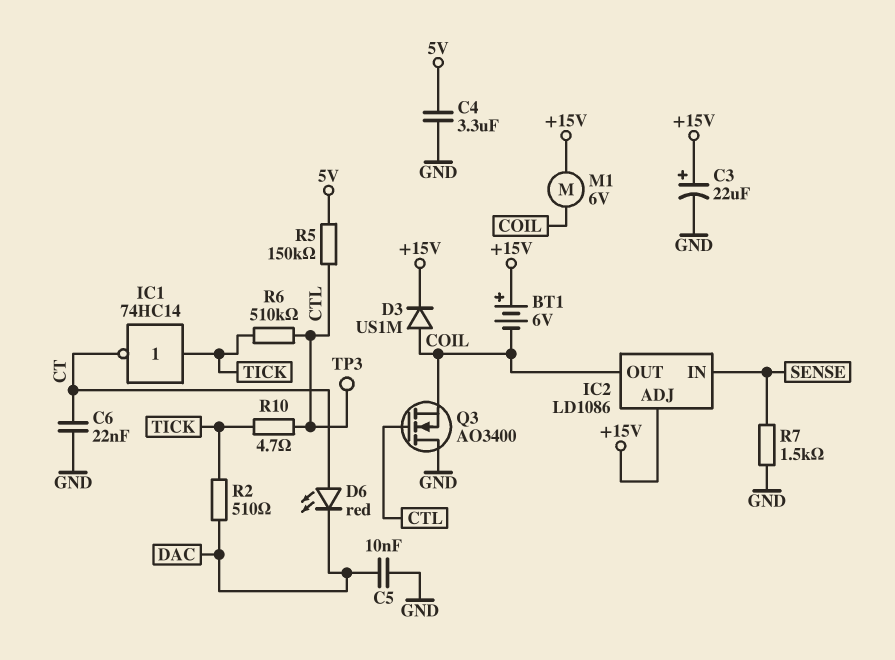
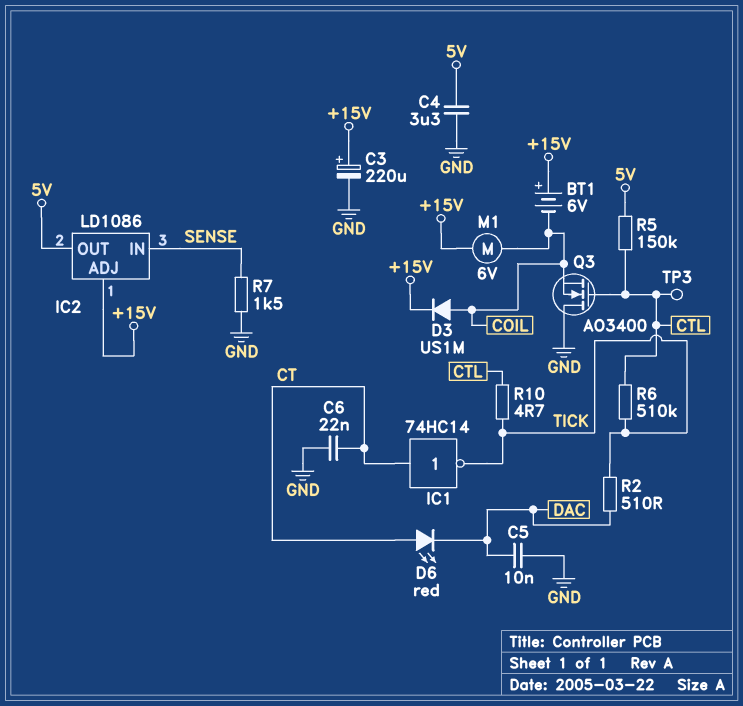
C3: 22uF (plus +15V, minus GND) -> 220uF (plus +15V, minus GND)
IC1: NOT 74HC14 (in TICK, out CT) -> NOT 74HC14 (in CT, out TICK)
IC2 pin OUT: COIL -> 5V

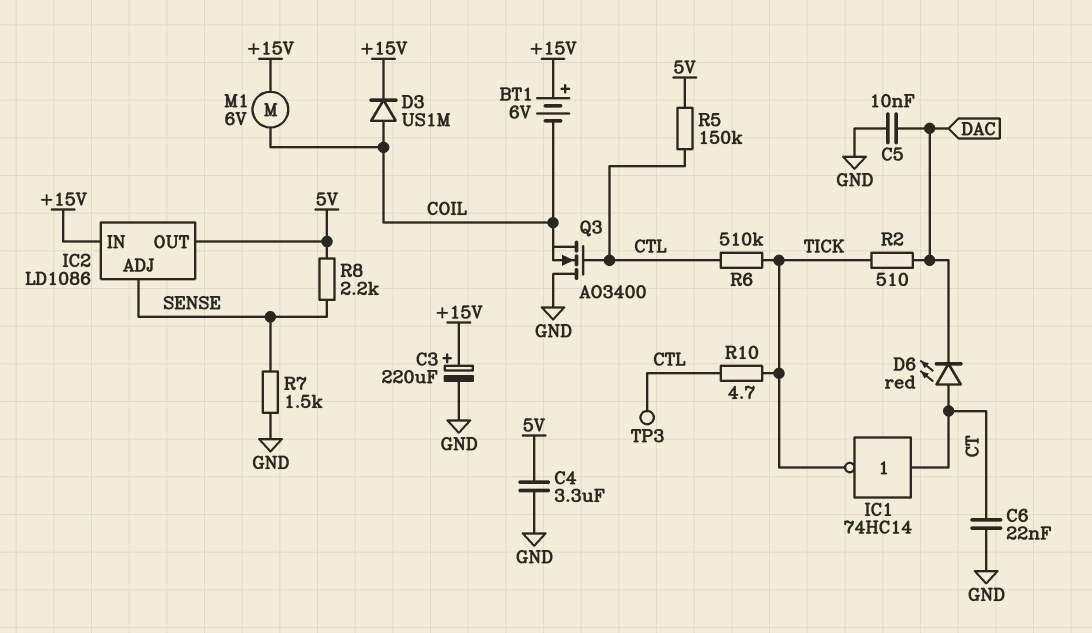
IC2 pin ADJ: +15V -> SENSE
IC2 pin IN: SENSE -> +15V
R8: none -> 2.2k (5V, SENSE)

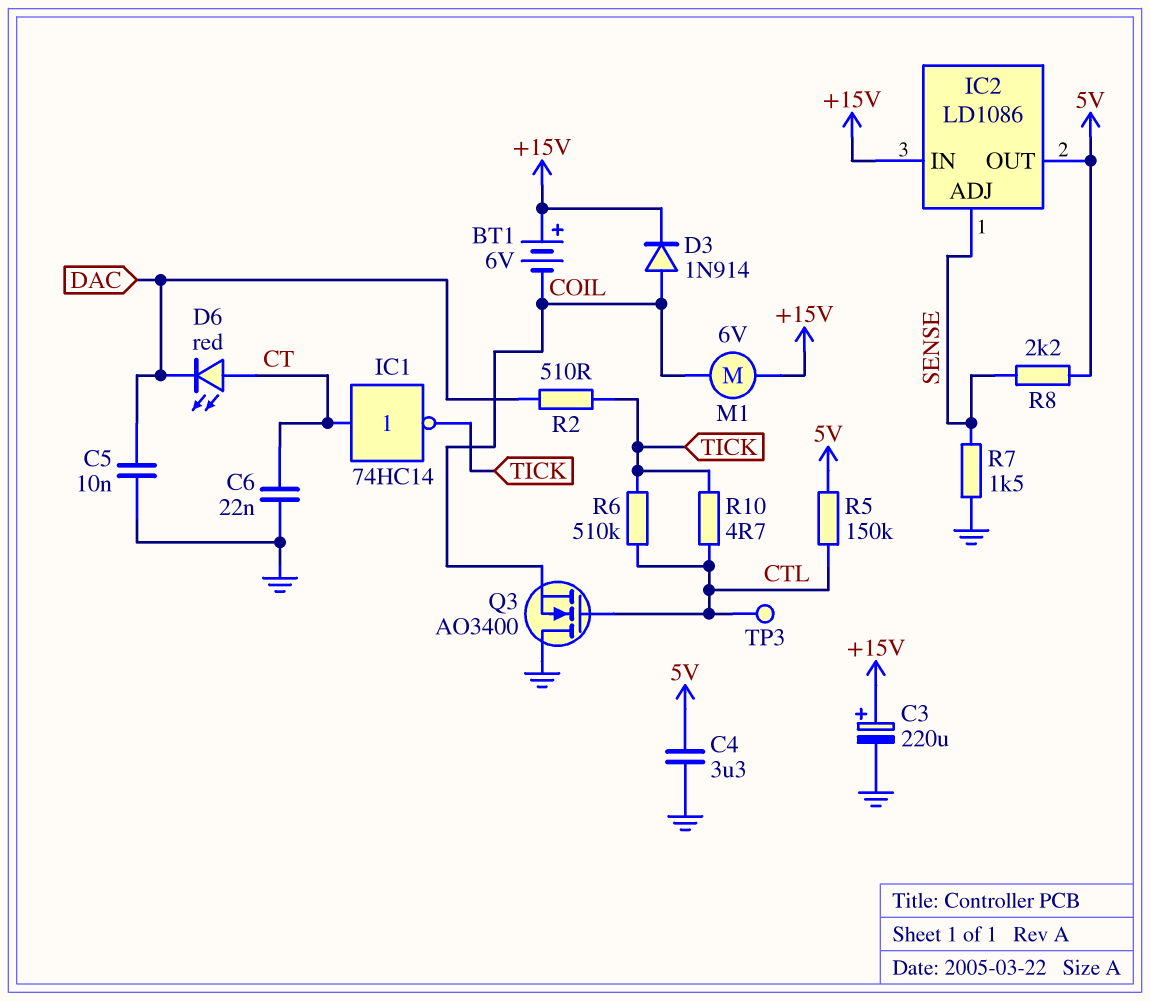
D3: diode US1M (A COIL, K +15V) -> diode 1N914 (A COIL, K +15V)

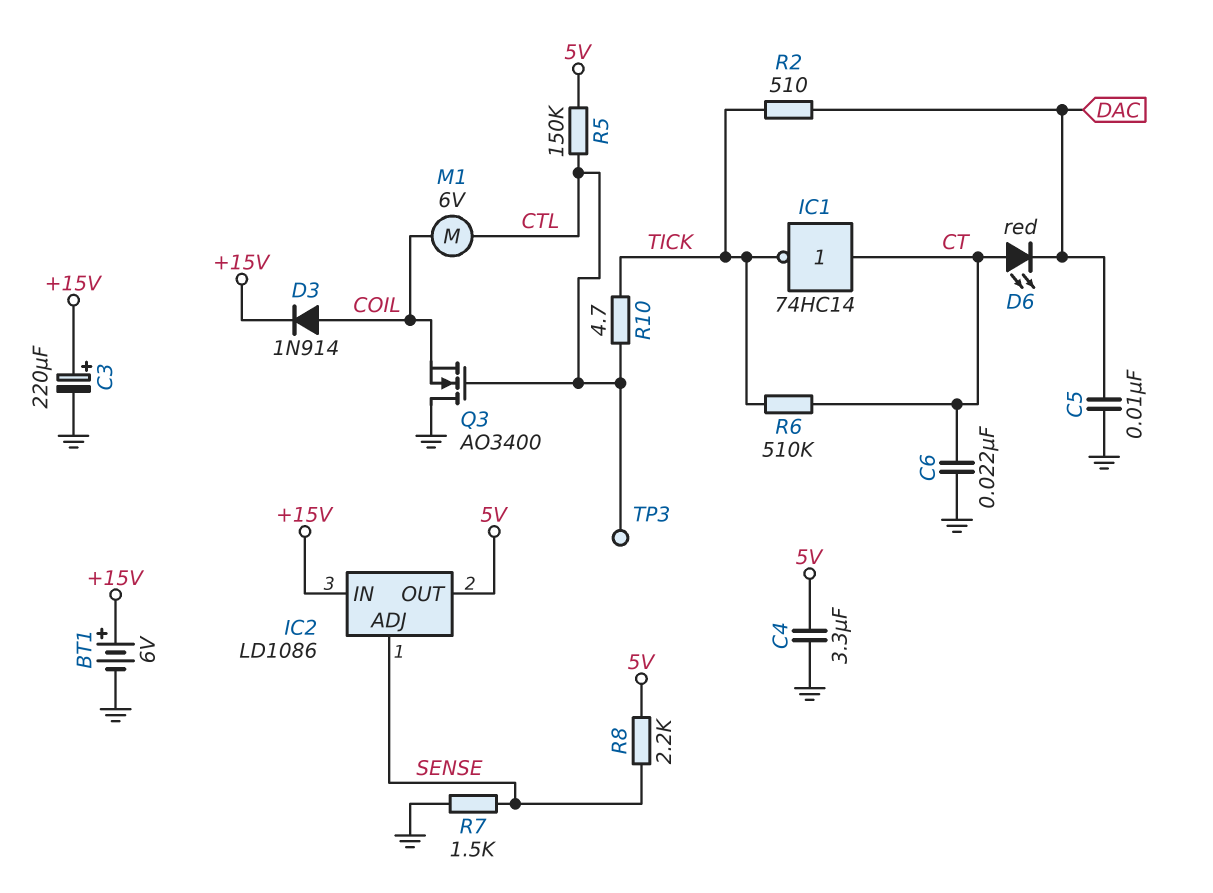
BT1: 6V (plus +15V, minus COIL) -> 6V (plus +15V, minus GND)
M1: motor 6V (+15V, COIL) -> motor 6V (COIL, CTL)
R6: 510k (CTL, TICK) -> 510k (CT, TICK)

